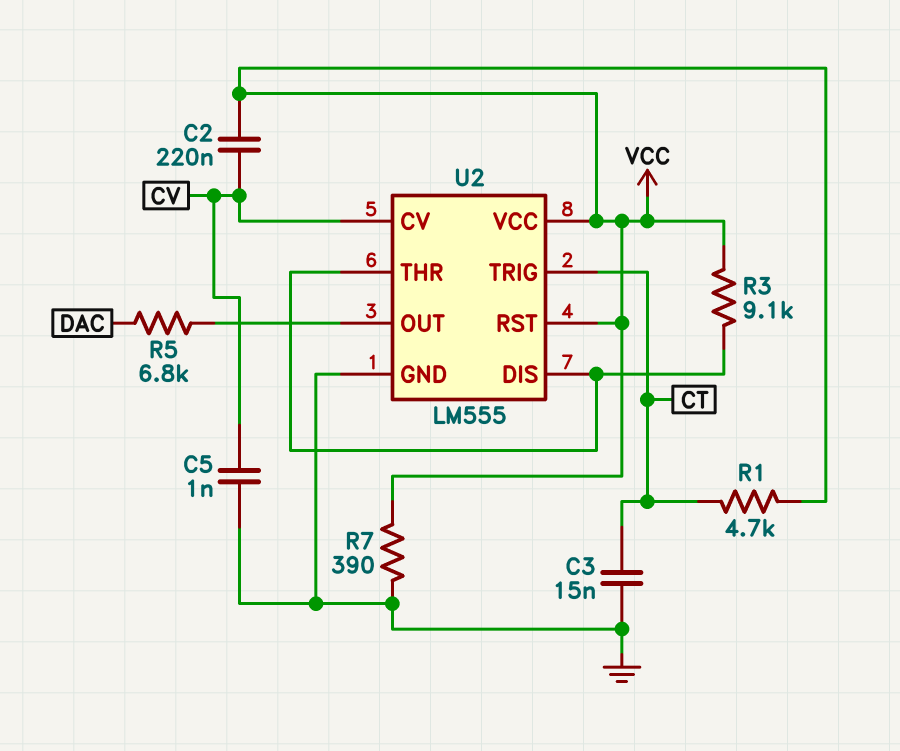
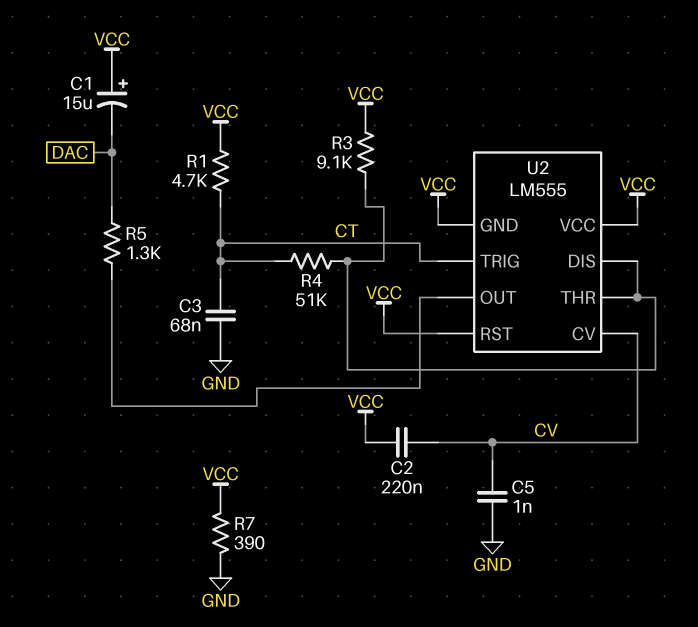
C1: none -> 15uF (plus VCC, minus DAC)
C3: 15nF (CT, GND) -> 68nF (CT, GND)
R4: none -> 51k (CT, U2/DIS)
R5: 6.8k (DAC, U2/OUT) -> 1.3k (DAC, U2/OUT)
U2 pin GND: GND -> VCC

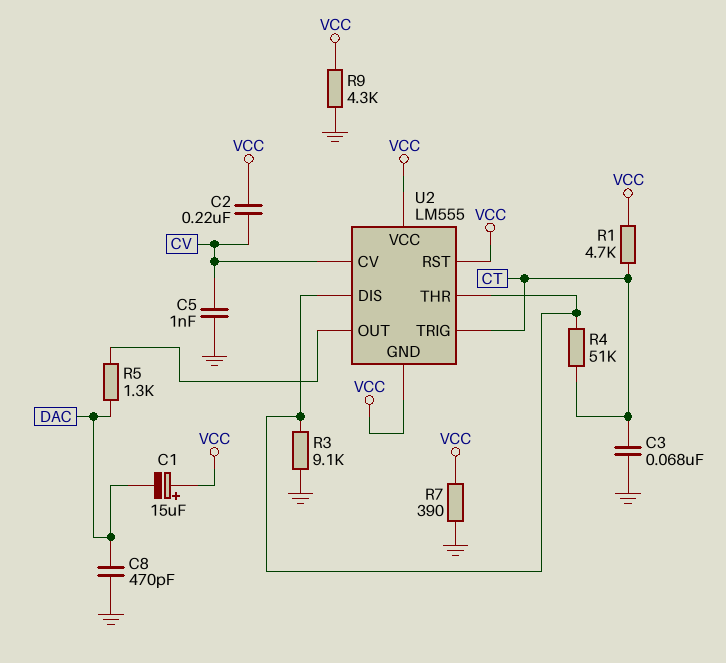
C8: none -> 470pF (DAC, GND)
R3: 9.1k (U2/DIS, VCC) -> 9.1k (GND, U2/DIS)
R9: none -> 4.3k (GND, VCC)

